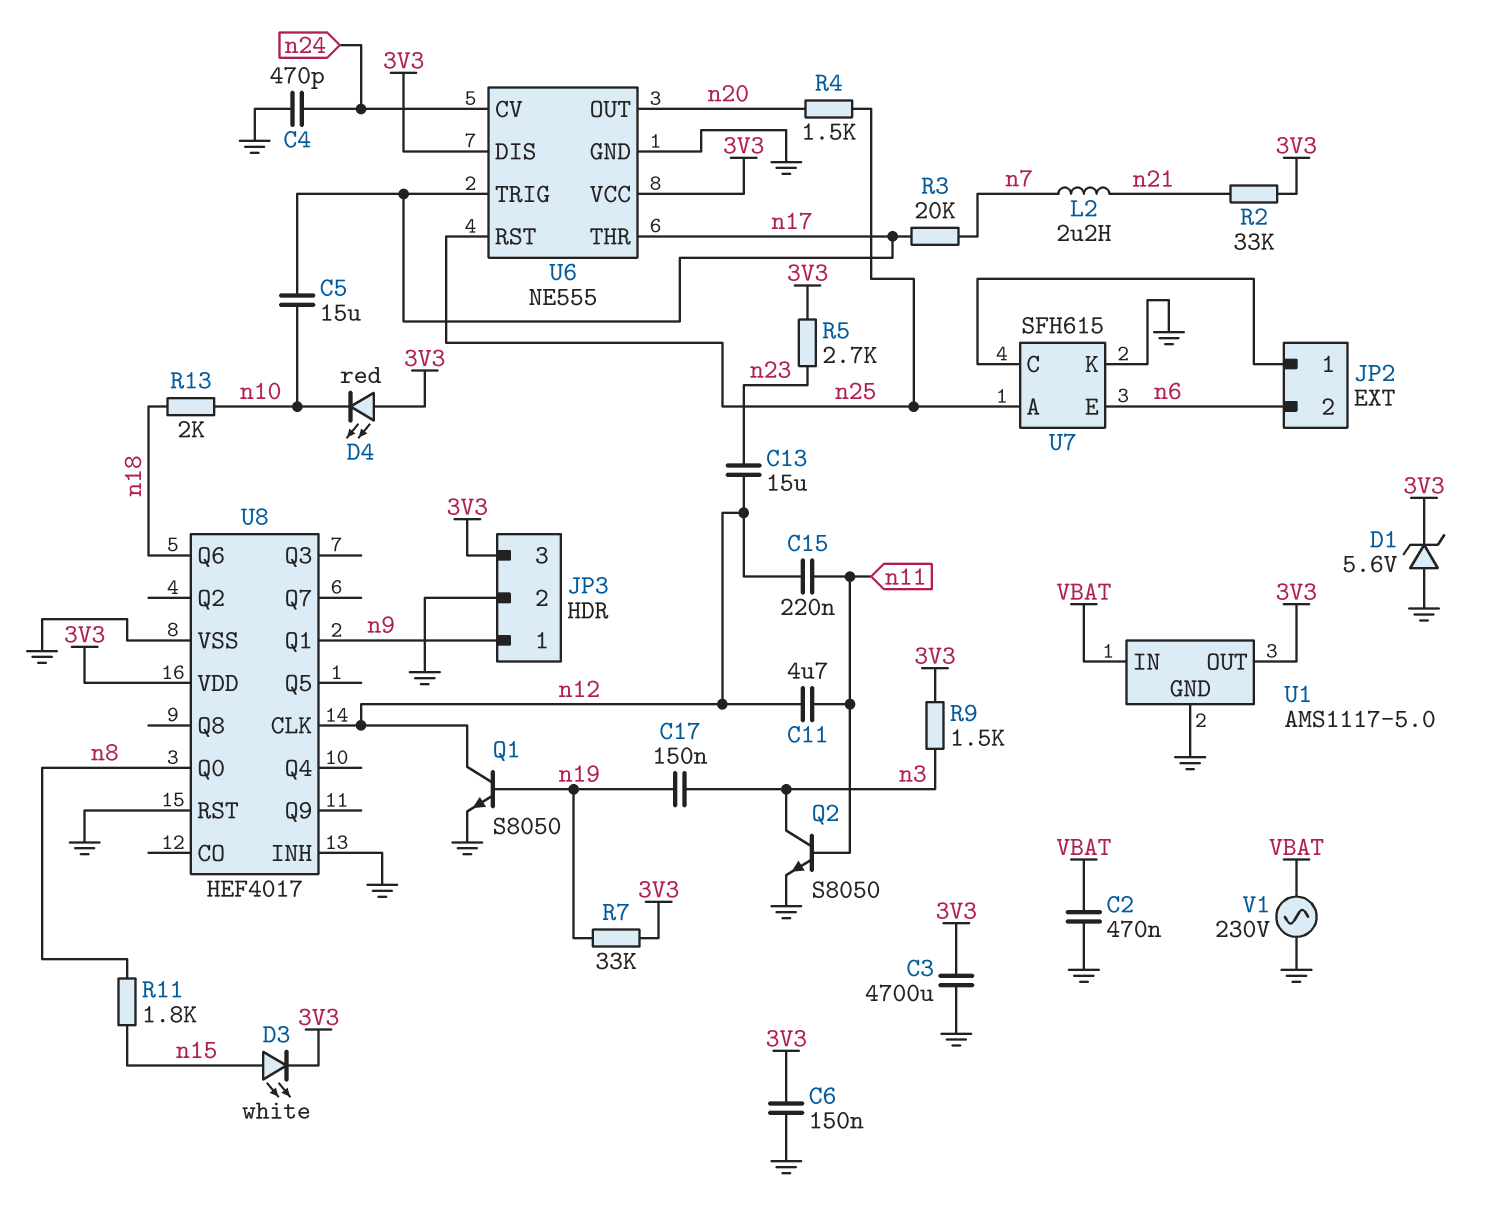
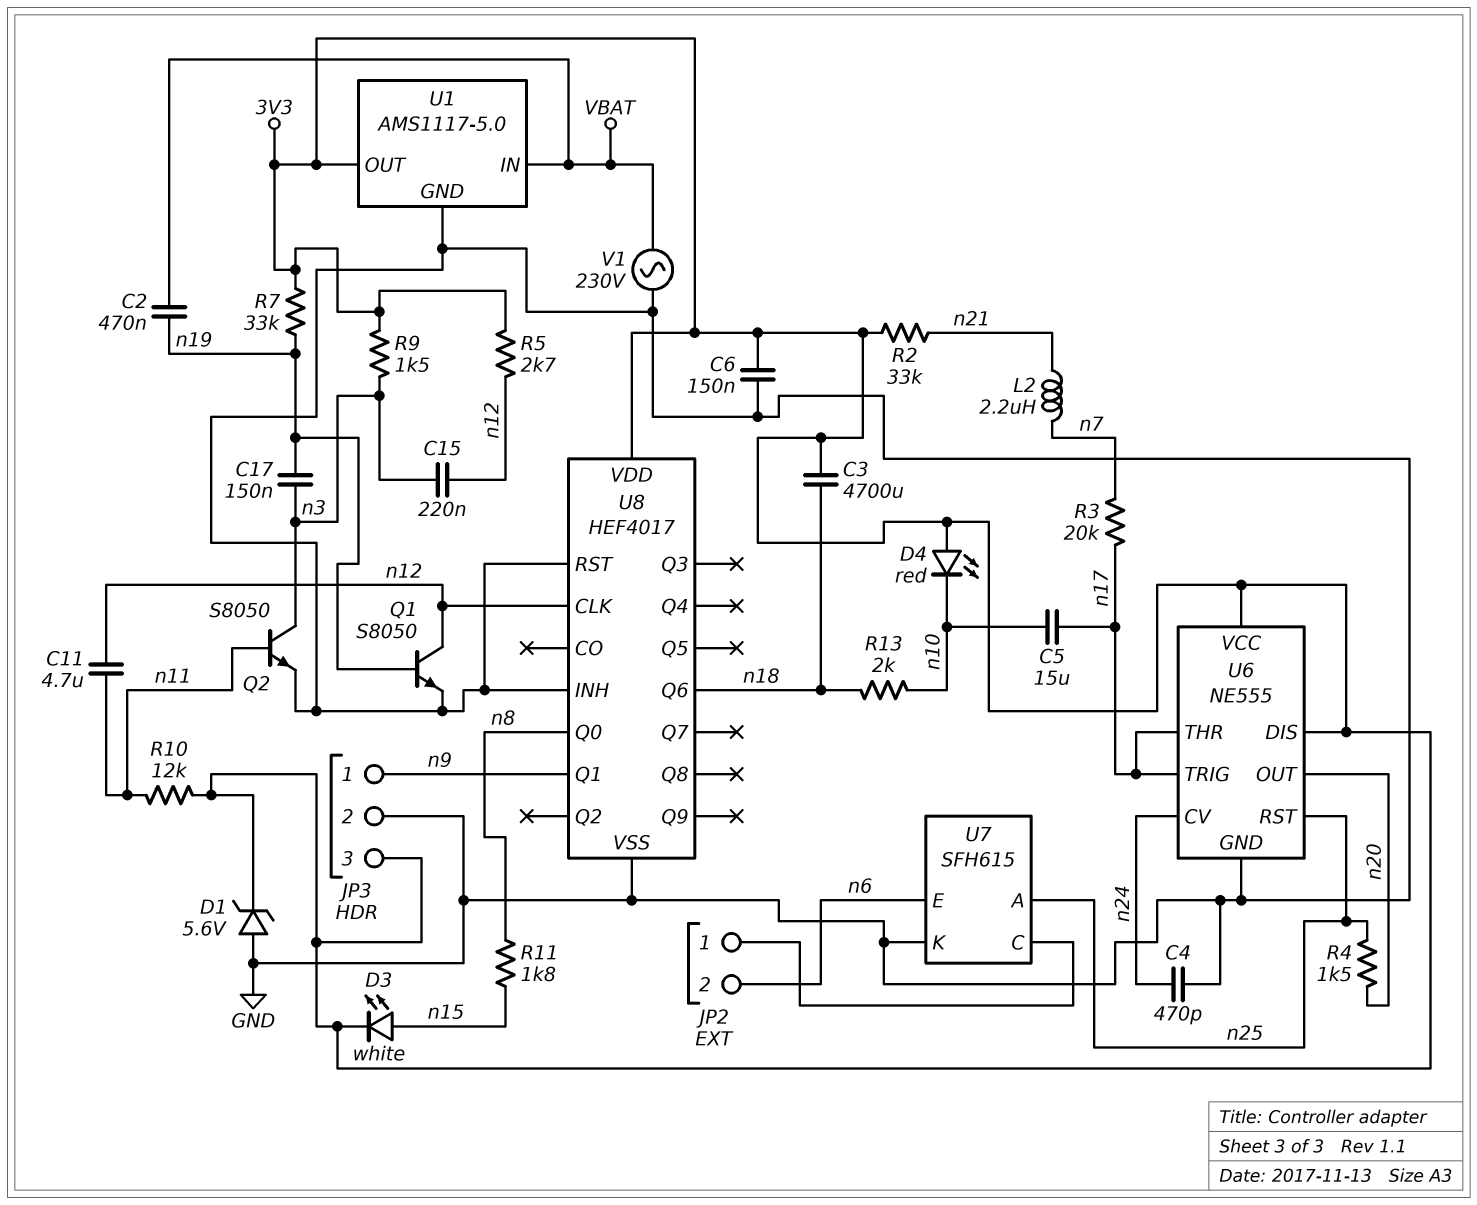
C2: 470nF (GND, VBAT) -> 470nF (VBAT, n19)
C3: 4700uF (3V3, GND) -> 4700uF (3V3, n18)
C13: 15uF (n12, n23) -> none
C15: 220nF (n11, n12) -> 220nF (n3, n12)
R5: 2.7k (3V3, n23) -> 2.7k (3V3, n12)
R10: none -> 12k (3V3, n11)

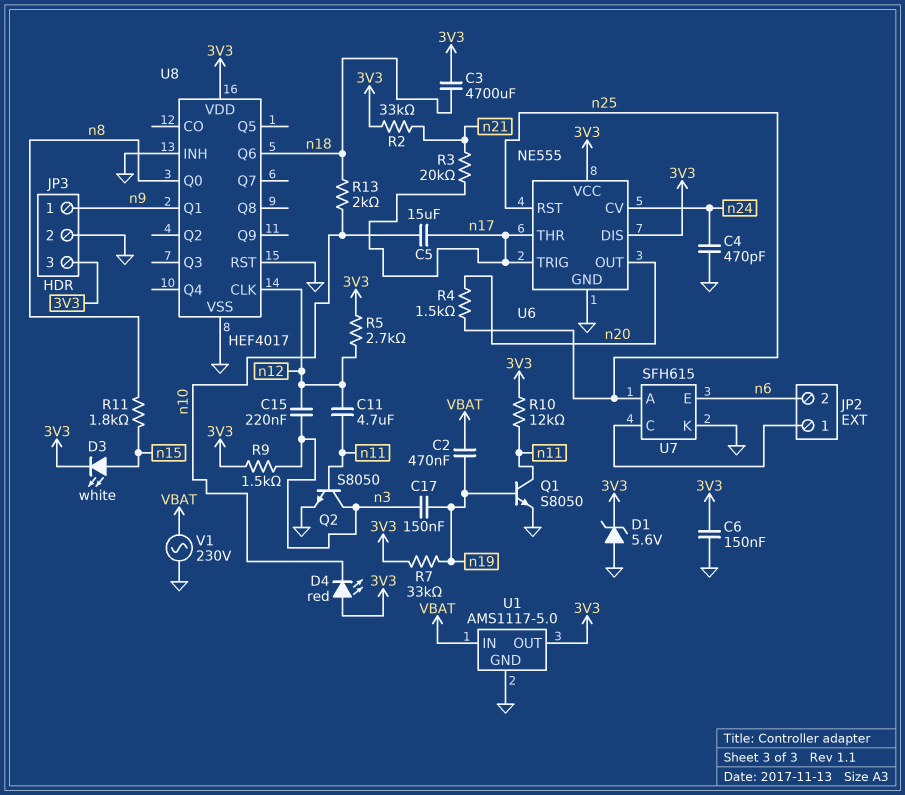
L2: 2.2uH (n7, n21) -> none
Q1: NPN S8050 (B n19, C n12, E GND) -> NPN S8050 (B n19, C n11, E GND)
R3: 20k (n7, n17) -> 20k (n17, n21)

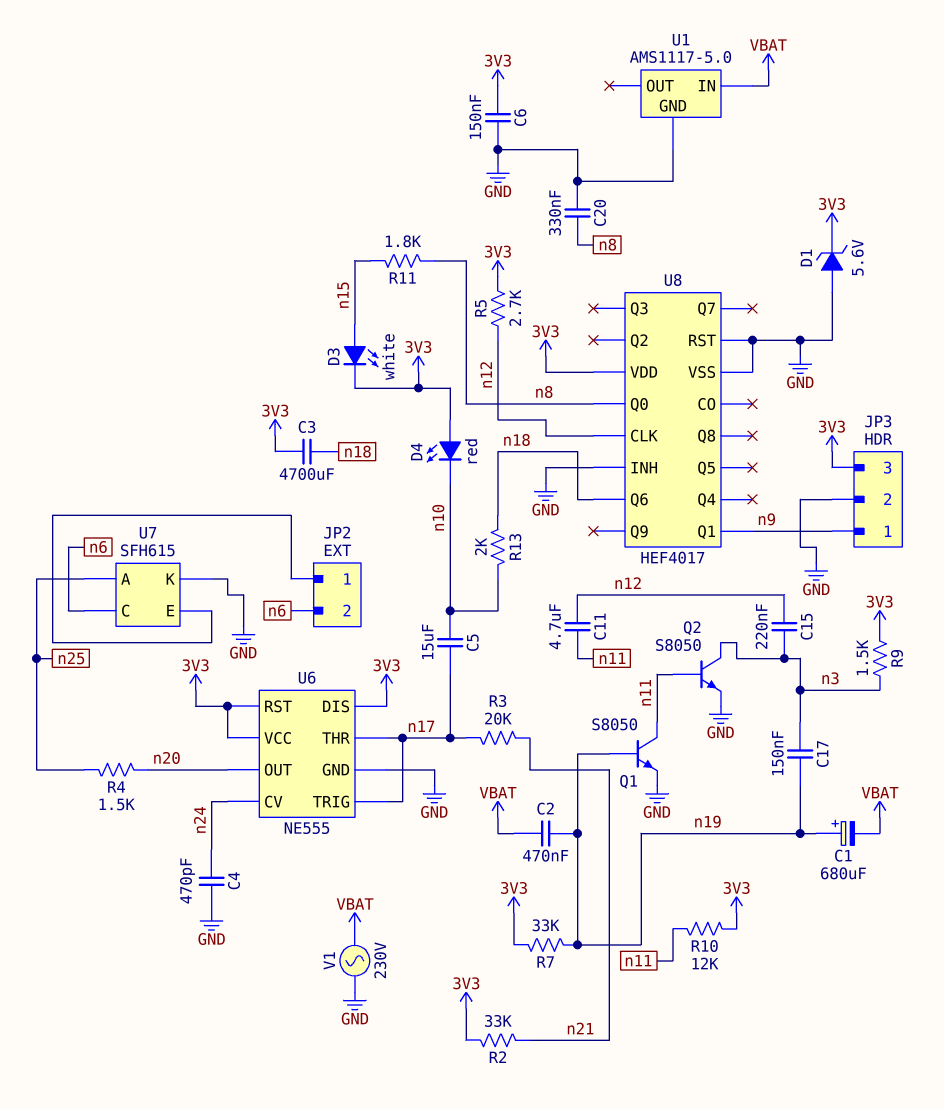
C1: none -> 680uF (plus n19, minus VBAT)
C20: none -> 330nF (GND, n8)
U1 pin OUT: 3V3 -> none
U6 pin RST: n25 -> 3V3
U7 pin C: JP2/1 -> n6
U7 pin E: n6 -> JP2/1

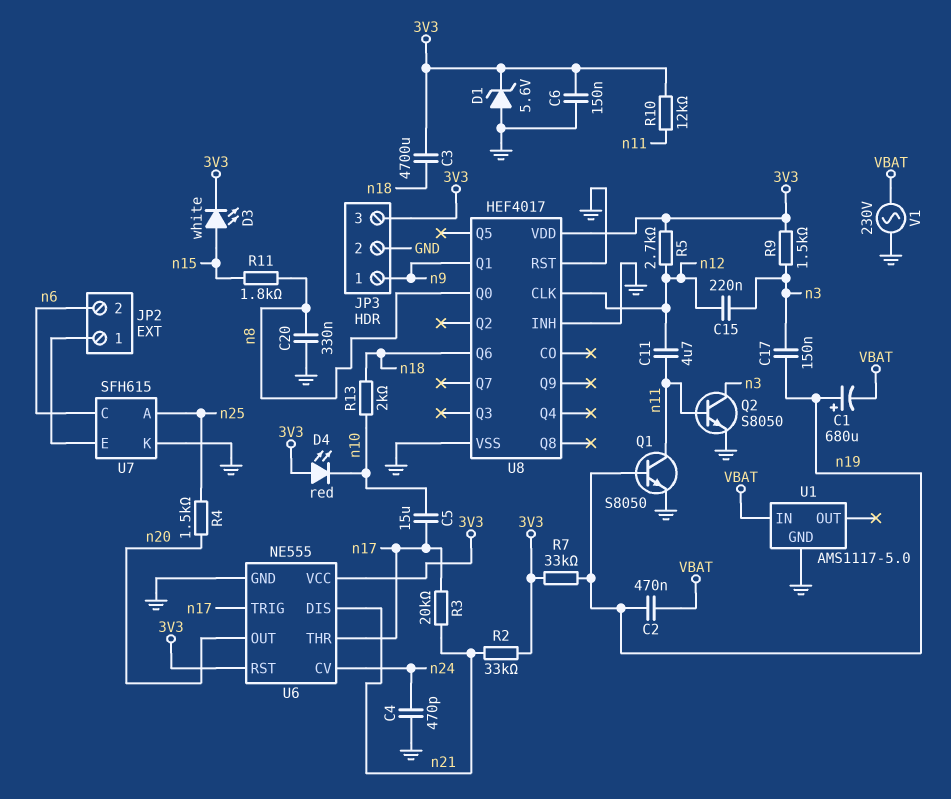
U6 pin DIS: 3V3 -> n21

